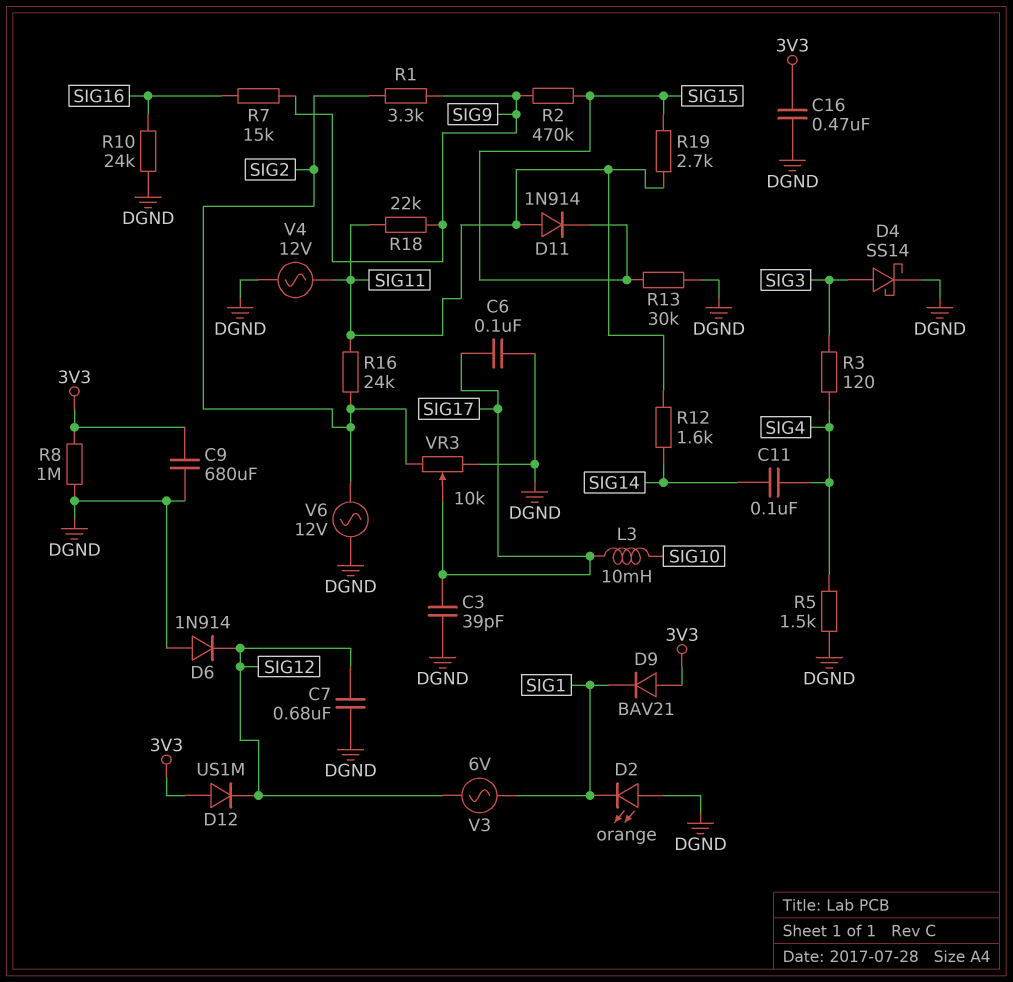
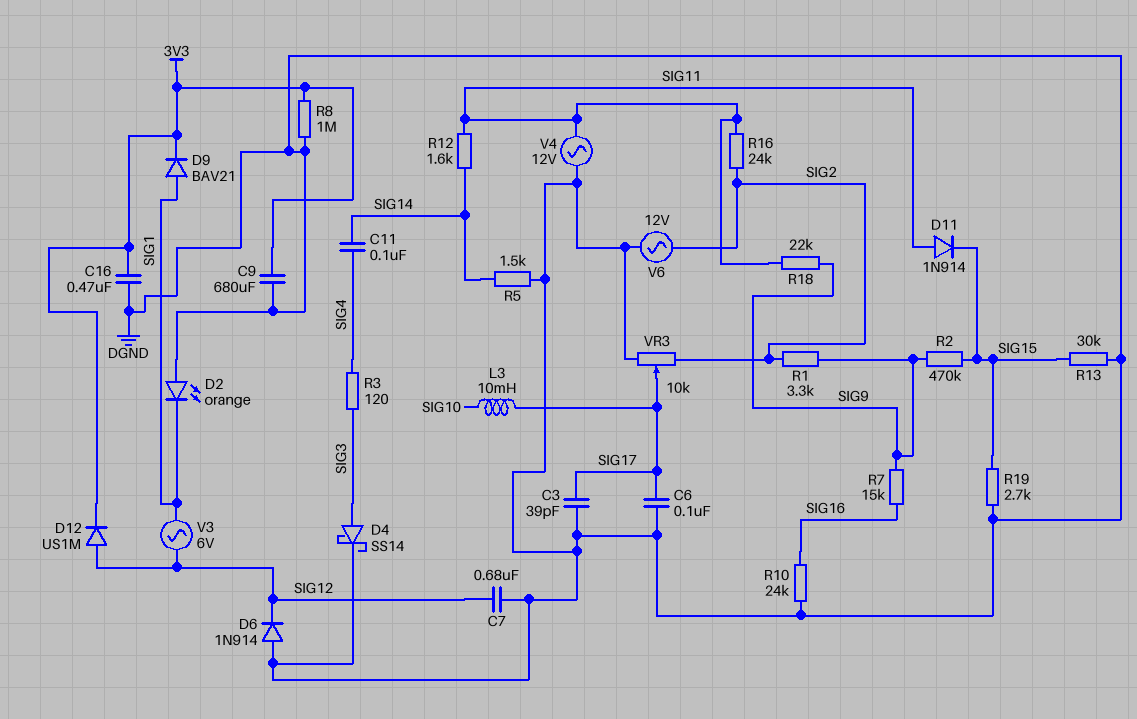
D9: diode BAV21 (A 3V3, K SIG1) -> diode BAV21 (A SIG1, K 3V3)
D12: diode US1M (A 3V3, K SIG12) -> diode US1M (A SIG12, K 3V3)
R5: 1.5k (DGND, SIG4) -> 1.5k (DGND, SIG14)
R19: 2.7k (SIG11, SIG15) -> 2.7k (DGND, SIG15)

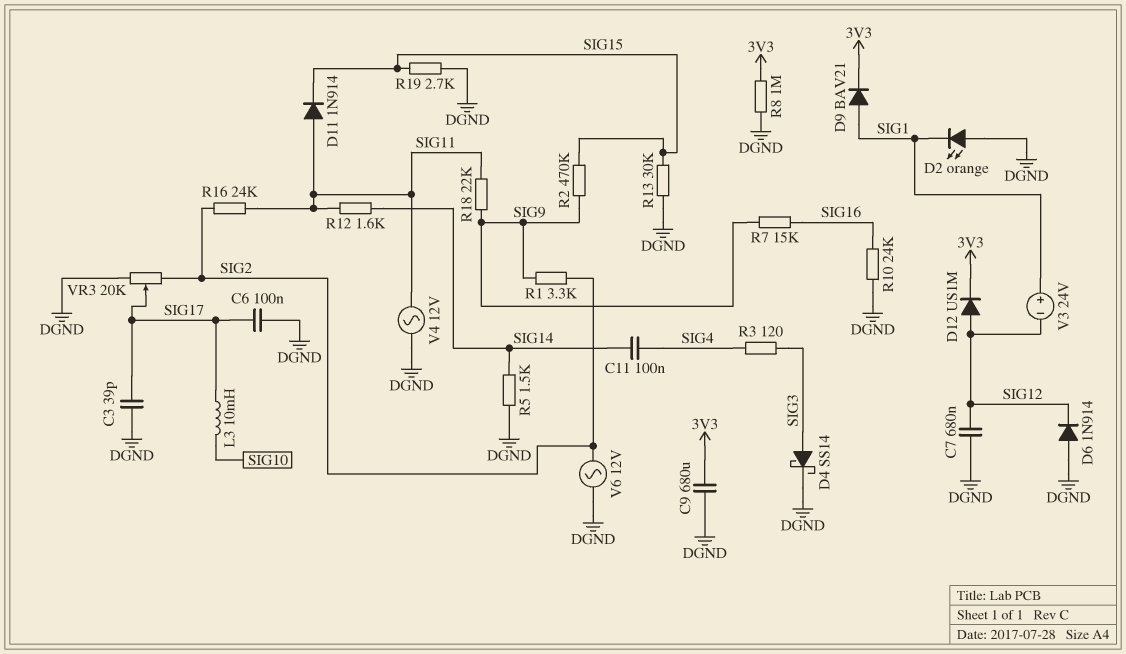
C16: 470nF (3V3, DGND) -> none
V3: AC 6V (SIG1, SIG12) -> 24V (plus SIG1, minus SIG12)
VR3: 10k (DGND, SIG2, wiper SIG17) -> 20k (DGND, SIG2, wiper SIG17)

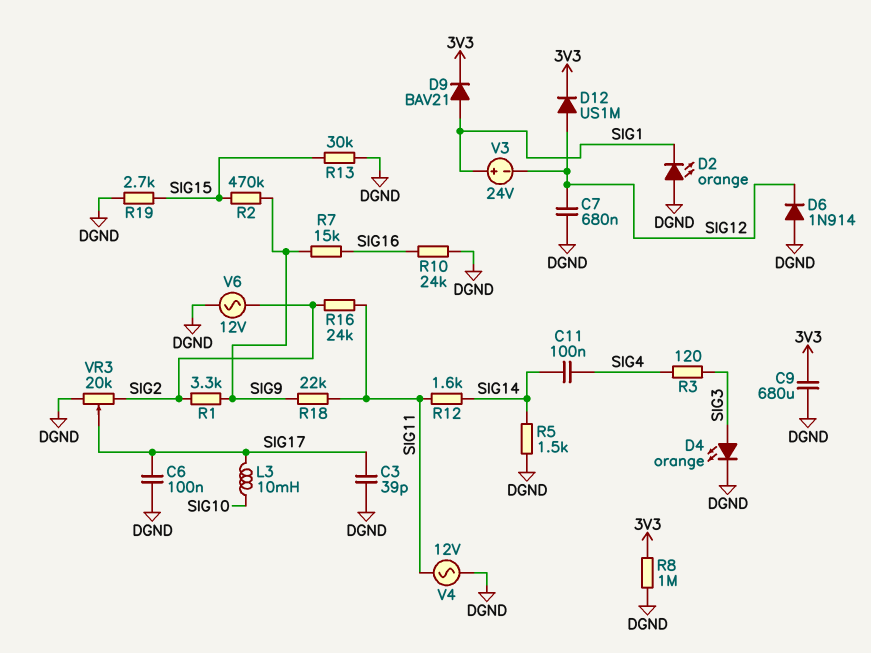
D4: schottky SS14 (A SIG3, K DGND) -> LED orange (A SIG3, K DGND)
D11: diode 1N914 (A SIG11, K SIG15) -> none

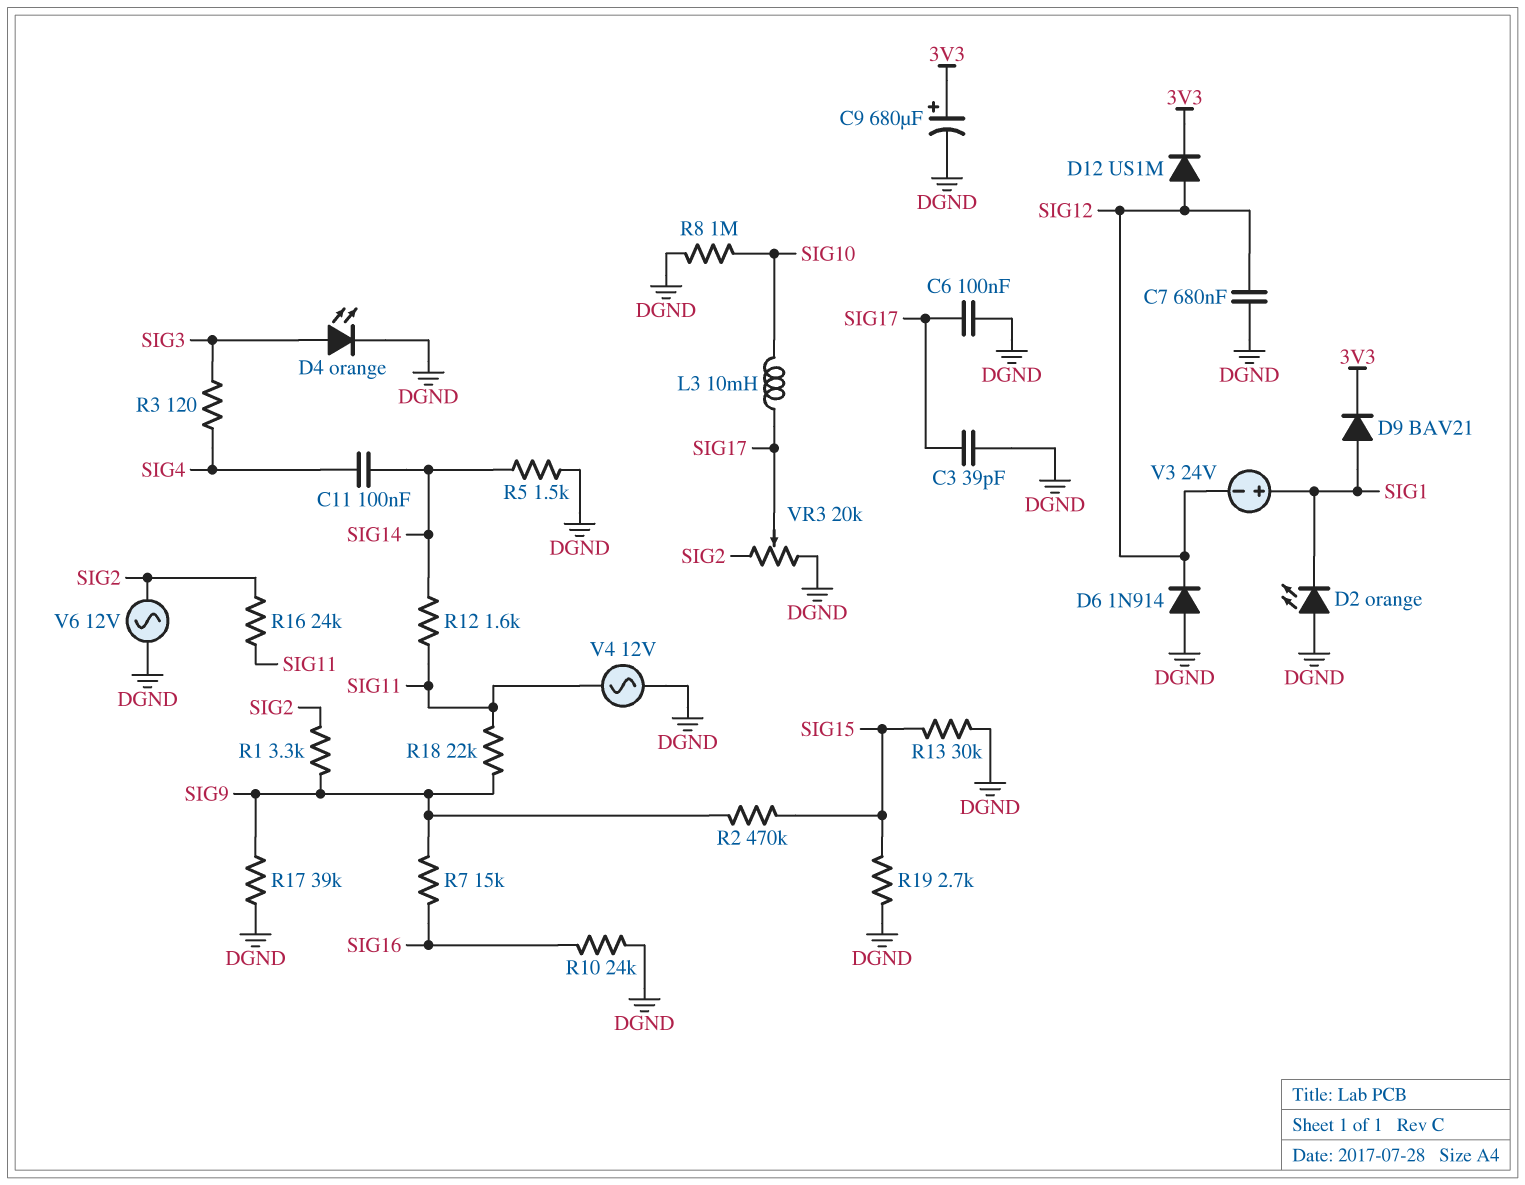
C9: 680uF (3V3, DGND) -> 680uF (plus 3V3, minus DGND)
R8: 1M (3V3, DGND) -> 1M (DGND, SIG10)
R17: none -> 39k (DGND, SIG9)

